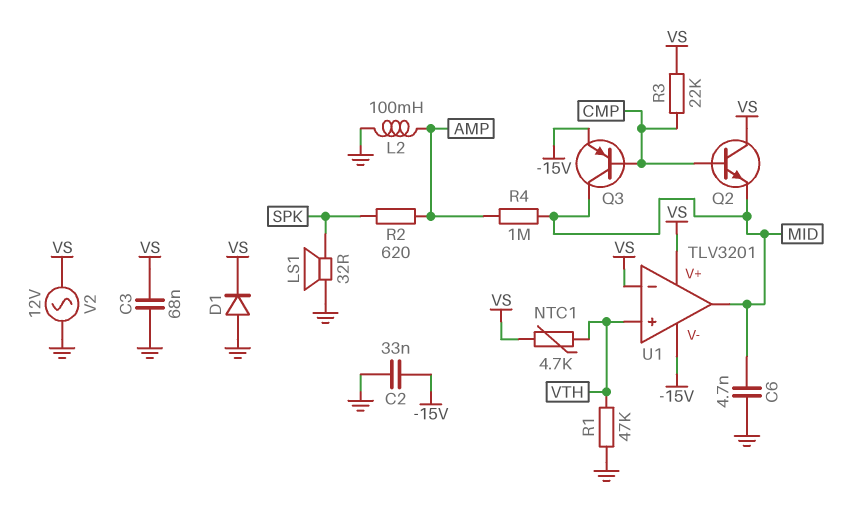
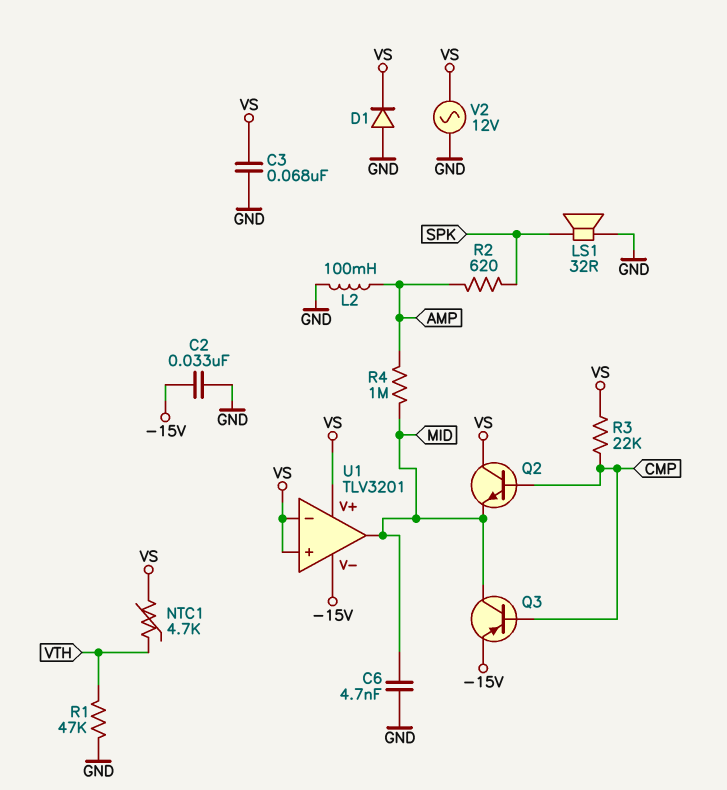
U1 pin in+: VTH -> VS

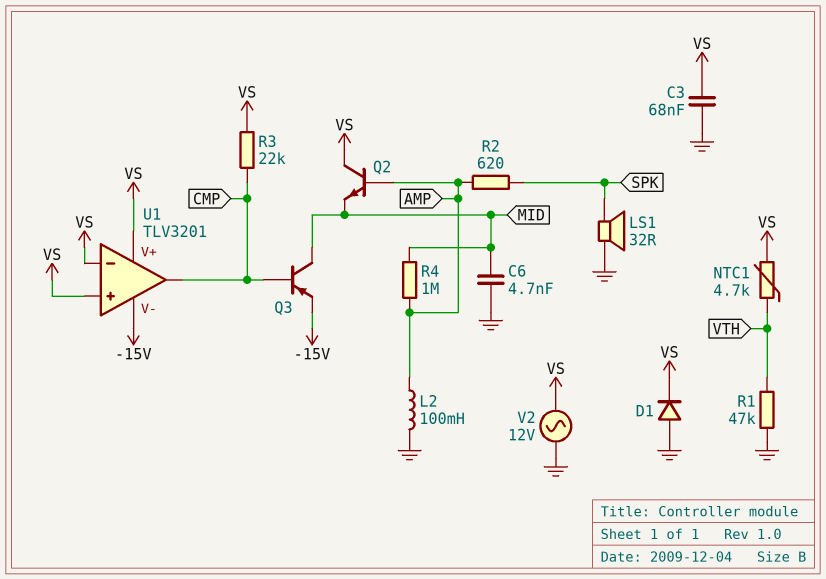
C2: 33nF (-15V, GND) -> none
Q2: NPN (B CMP, C VS, E MID) -> NPN (B AMP, C VS, E MID)
U1 pin out: MID -> CMP

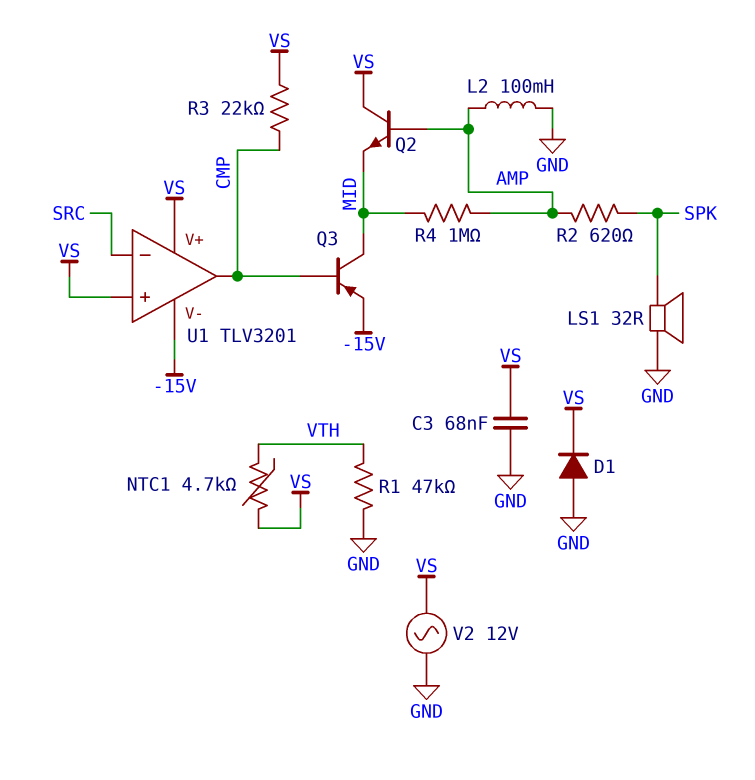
C6: 4.7nF (GND, MID) -> none
U1 pin in-: VS -> SRC

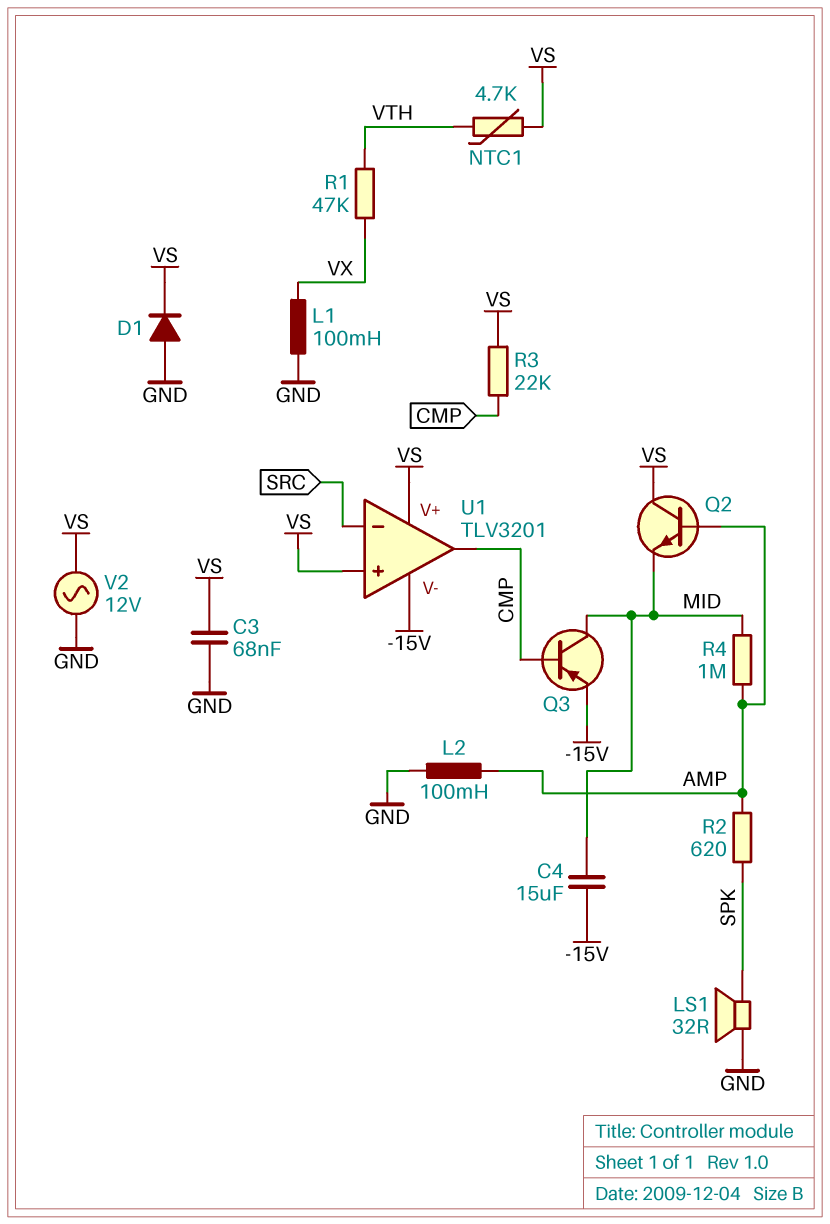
C4: none -> 15uF (-15V, MID)
L1: none -> 100mH (GND, VX)
R1: 47k (GND, VTH) -> 47k (VTH, VX)

